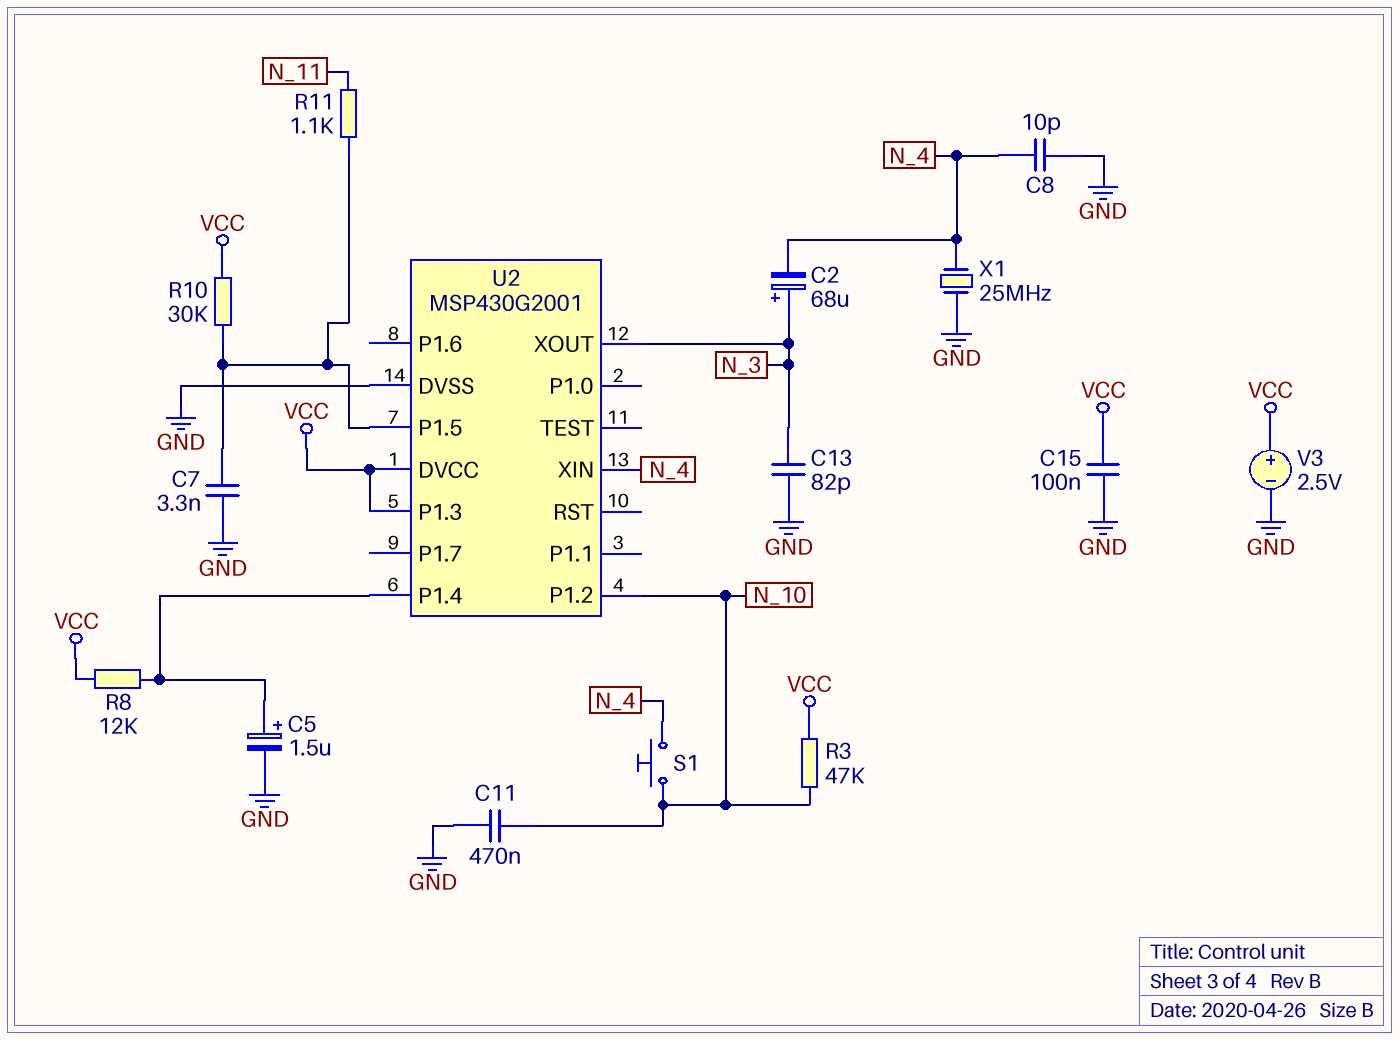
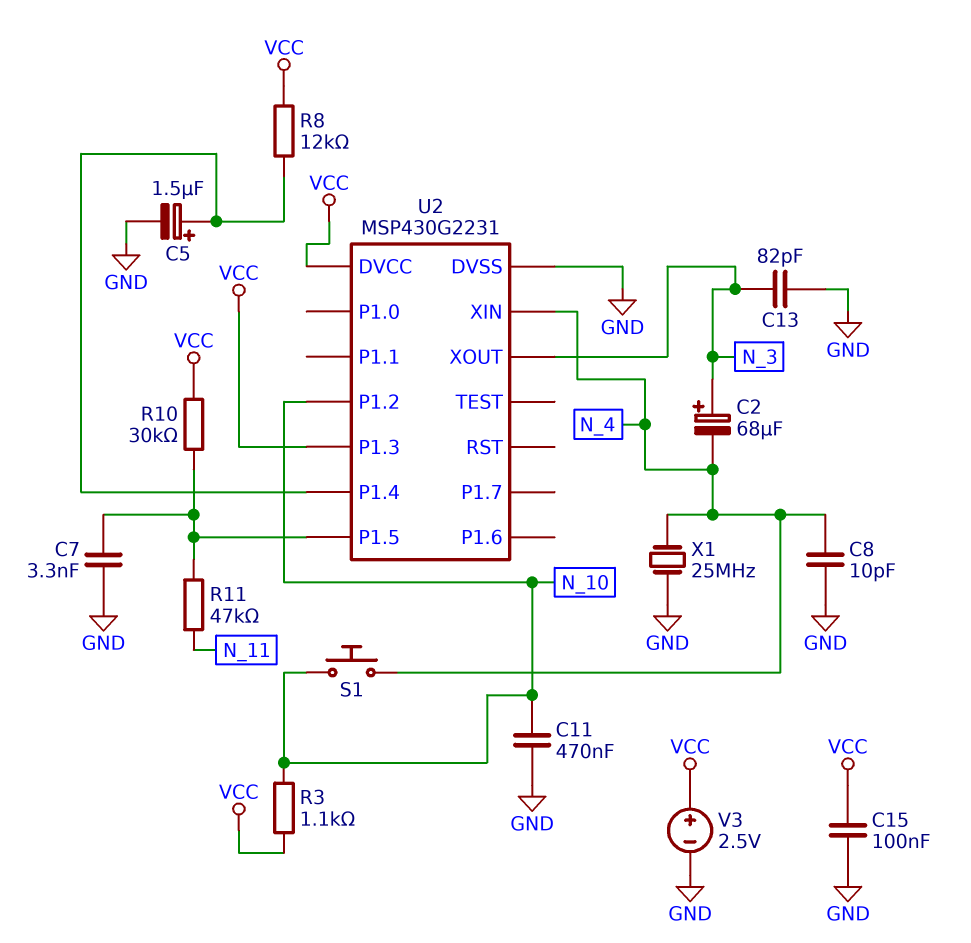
R3: 47k (N_10, VCC) -> 1.1k (N_10, VCC)
R11: 1.1k (N_11, U2/P1.5) -> 47k (N_11, U2/P1.5)
U2: MSP430G2001 -> MSP430G2231

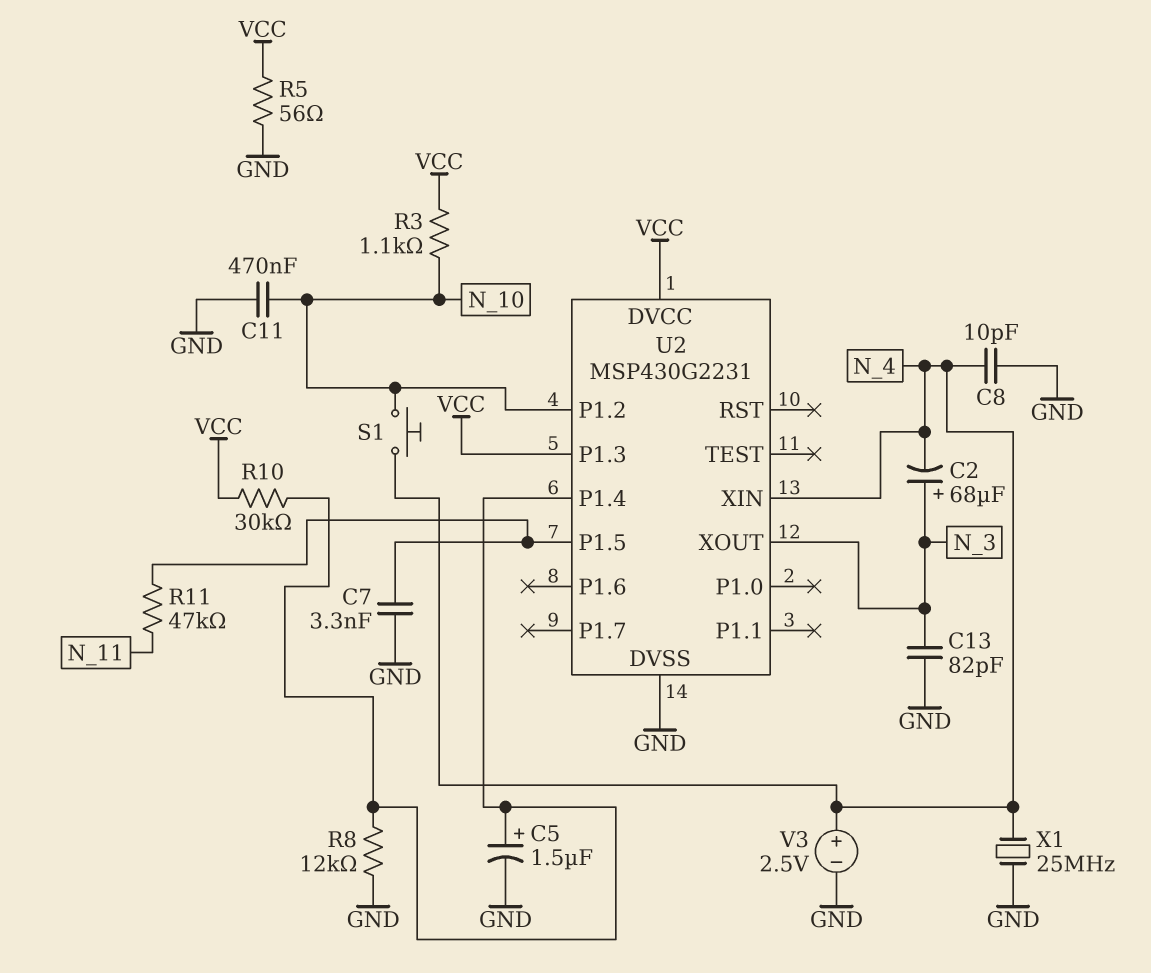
C15: 100nF (GND, VCC) -> none
R5: none -> 56 (GND, VCC)
R8: 12k (U2/P1.4, VCC) -> 12k (GND, U2/P1.4)
R10: 30k (U2/P1.5, VCC) -> 30k (U2/P1.4, VCC)
V3: 2.5V (plus VCC, minus GND) -> 2.5V (plus N_4, minus GND)

